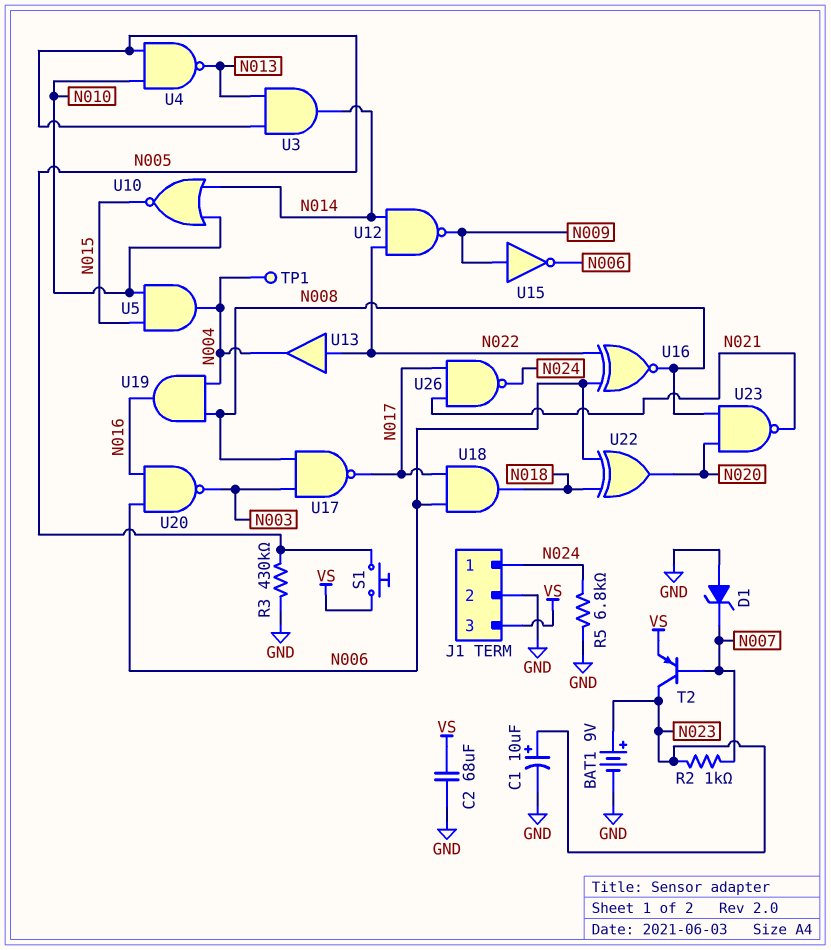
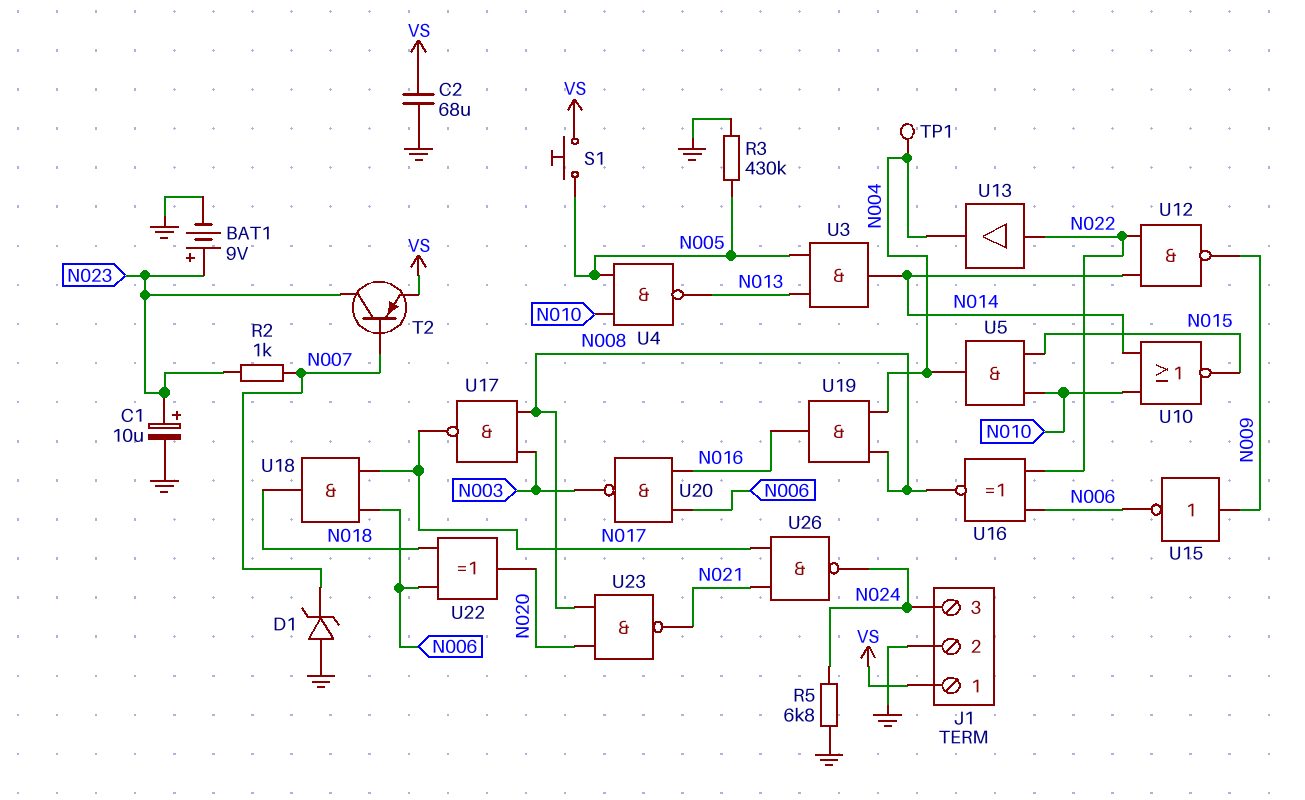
J1 pin 1: N024 -> VS
J1 pin 3: VS -> N024

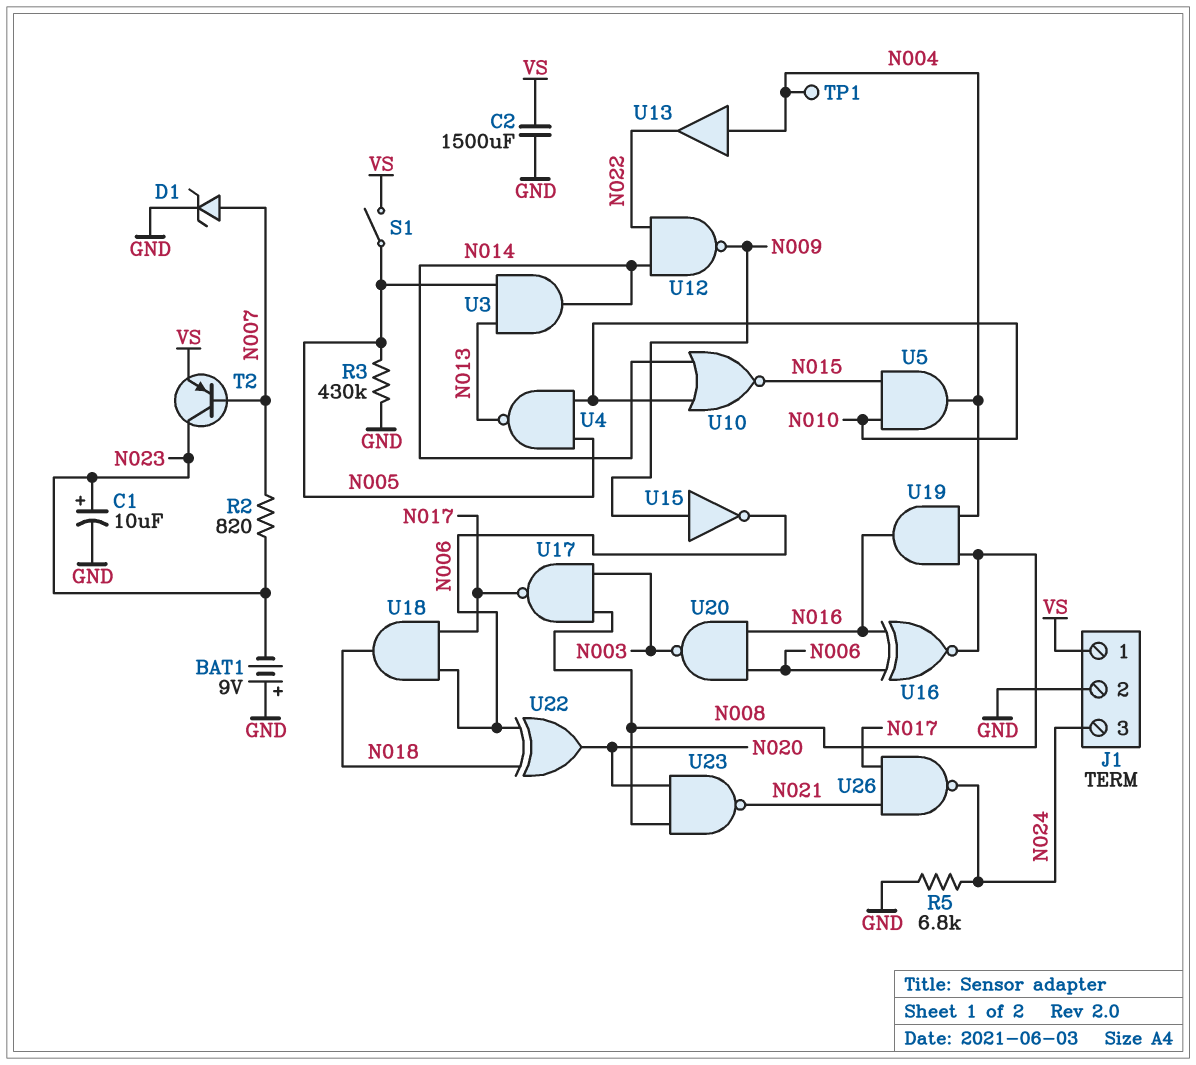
BAT1: 9V (plus N023, minus GND) -> 9V (plus GND, minus N023)
C2: 68uF (GND, VS) -> 1500uF (GND, VS)
D1: zener (A GND, K N007) -> zener (A N007, K GND)
R2: 1k (N007, N023) -> 820 (N007, N023)
S1: button (N005, VS) -> switch (N005, VS)
U13: buffer (in N022, out N004) -> buffer (in N004, out N022)
U16: XNOR (in N006, in N022, out N008) -> XNOR (in N006, in N016, out N008)

